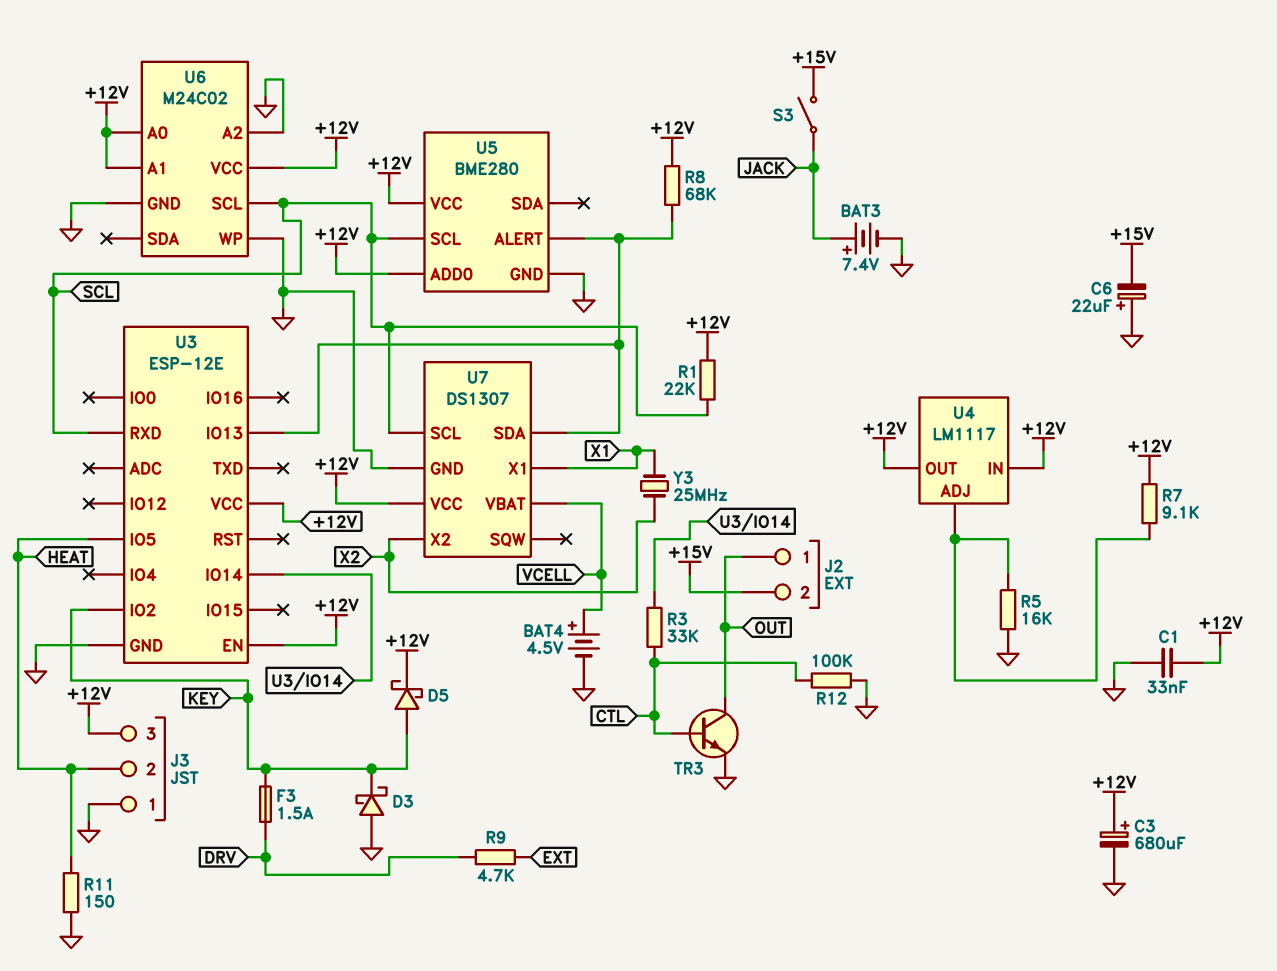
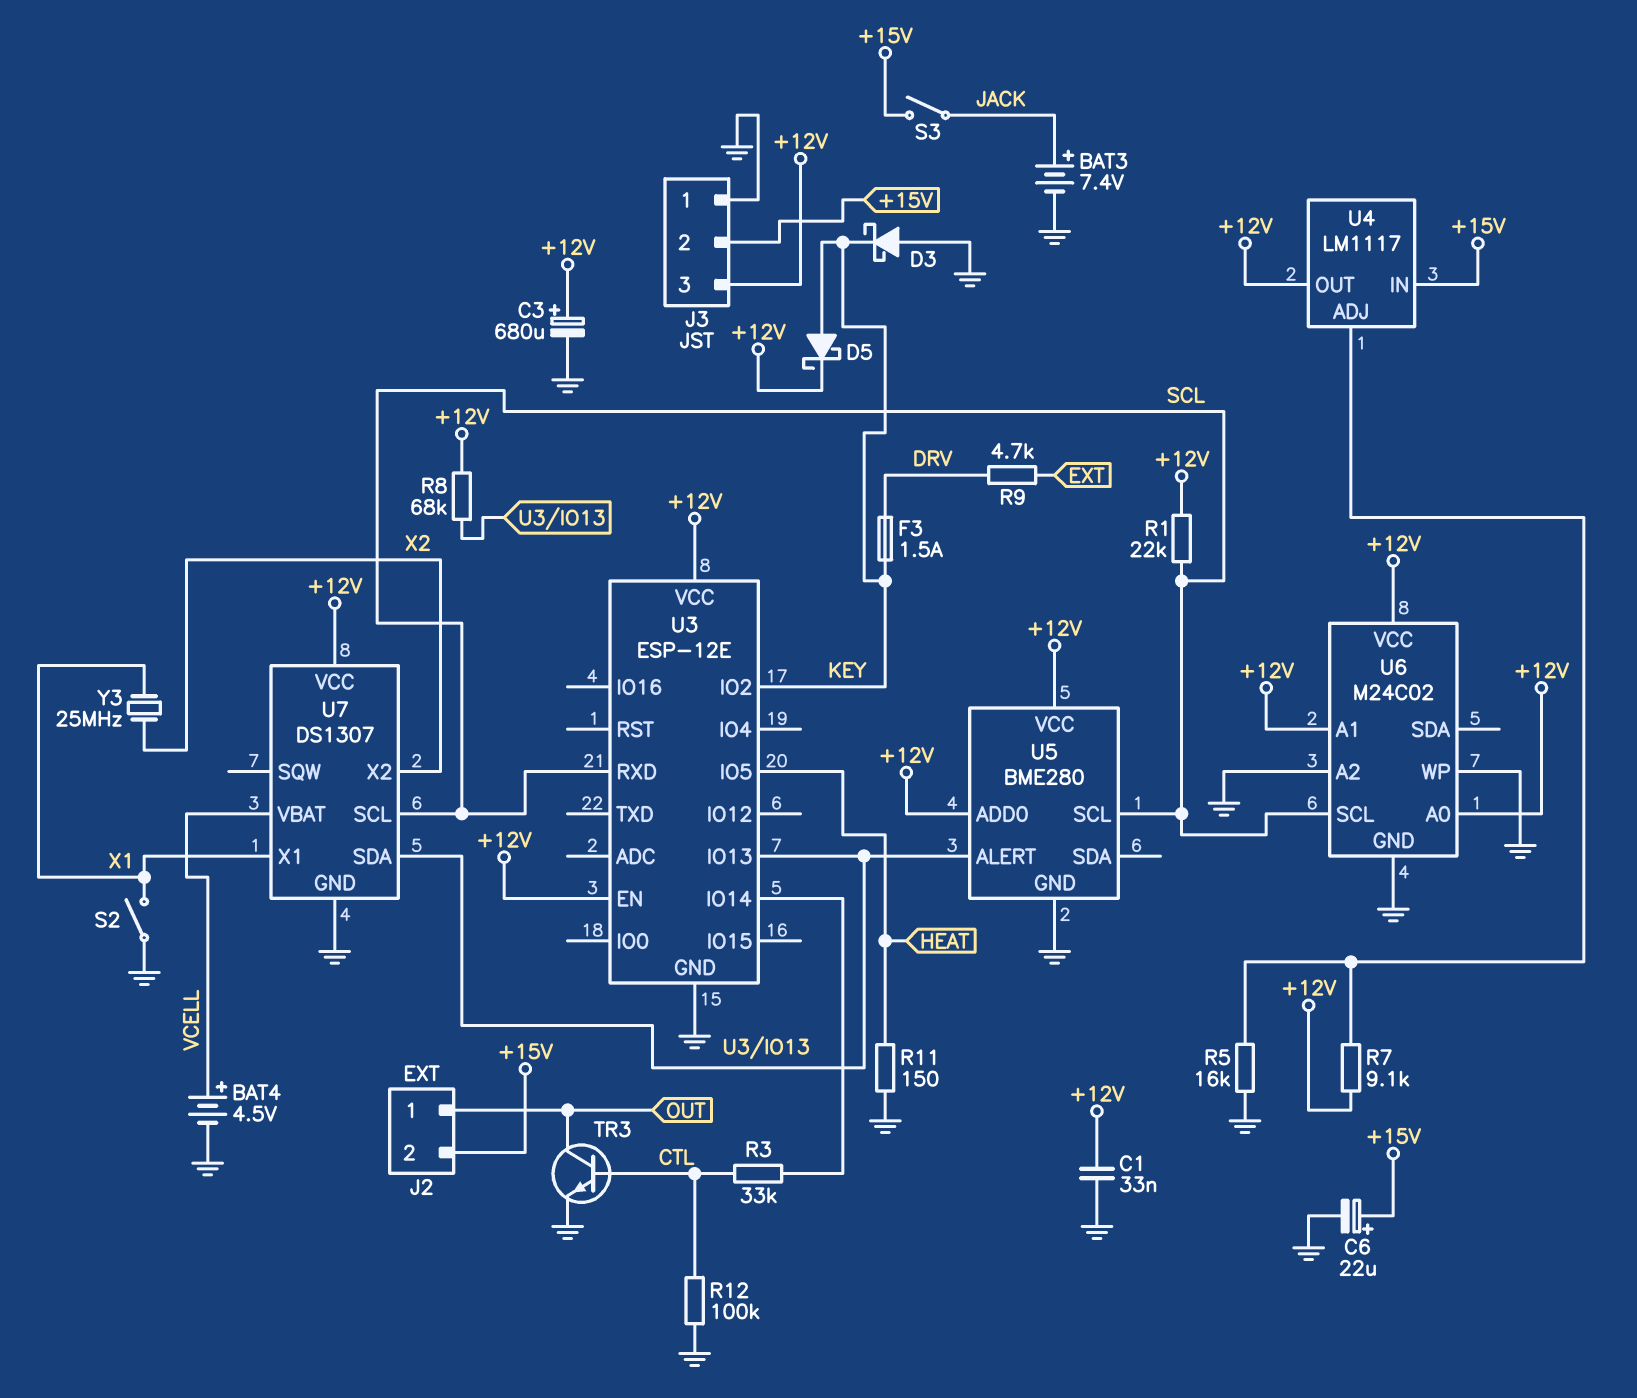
C6: 22uF (plus GND, minus +15V) -> 22uF (plus +15V, minus GND)
J3 pin 2: HEAT -> +15V
S2: none -> switch (GND, X1)
U4 pin IN: +12V -> +15V

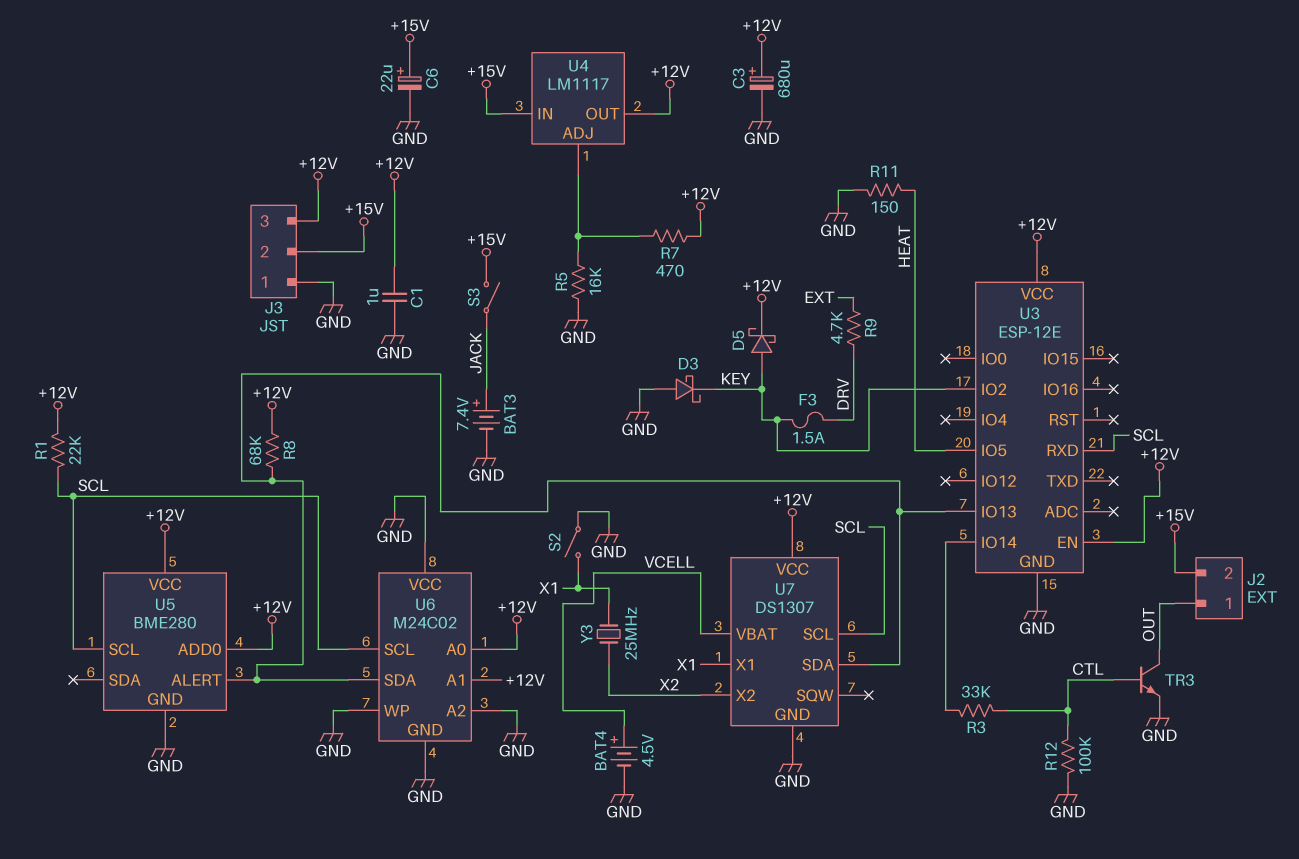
C1: 33nF (+12V, GND) -> 1uF (+12V, GND)
R7: 9.1k (+12V, U4/ADJ) -> 470 (+12V, U4/ADJ)
U6 pin SDA: none -> U3/IO13
U6 pin VCC: +12V -> GND

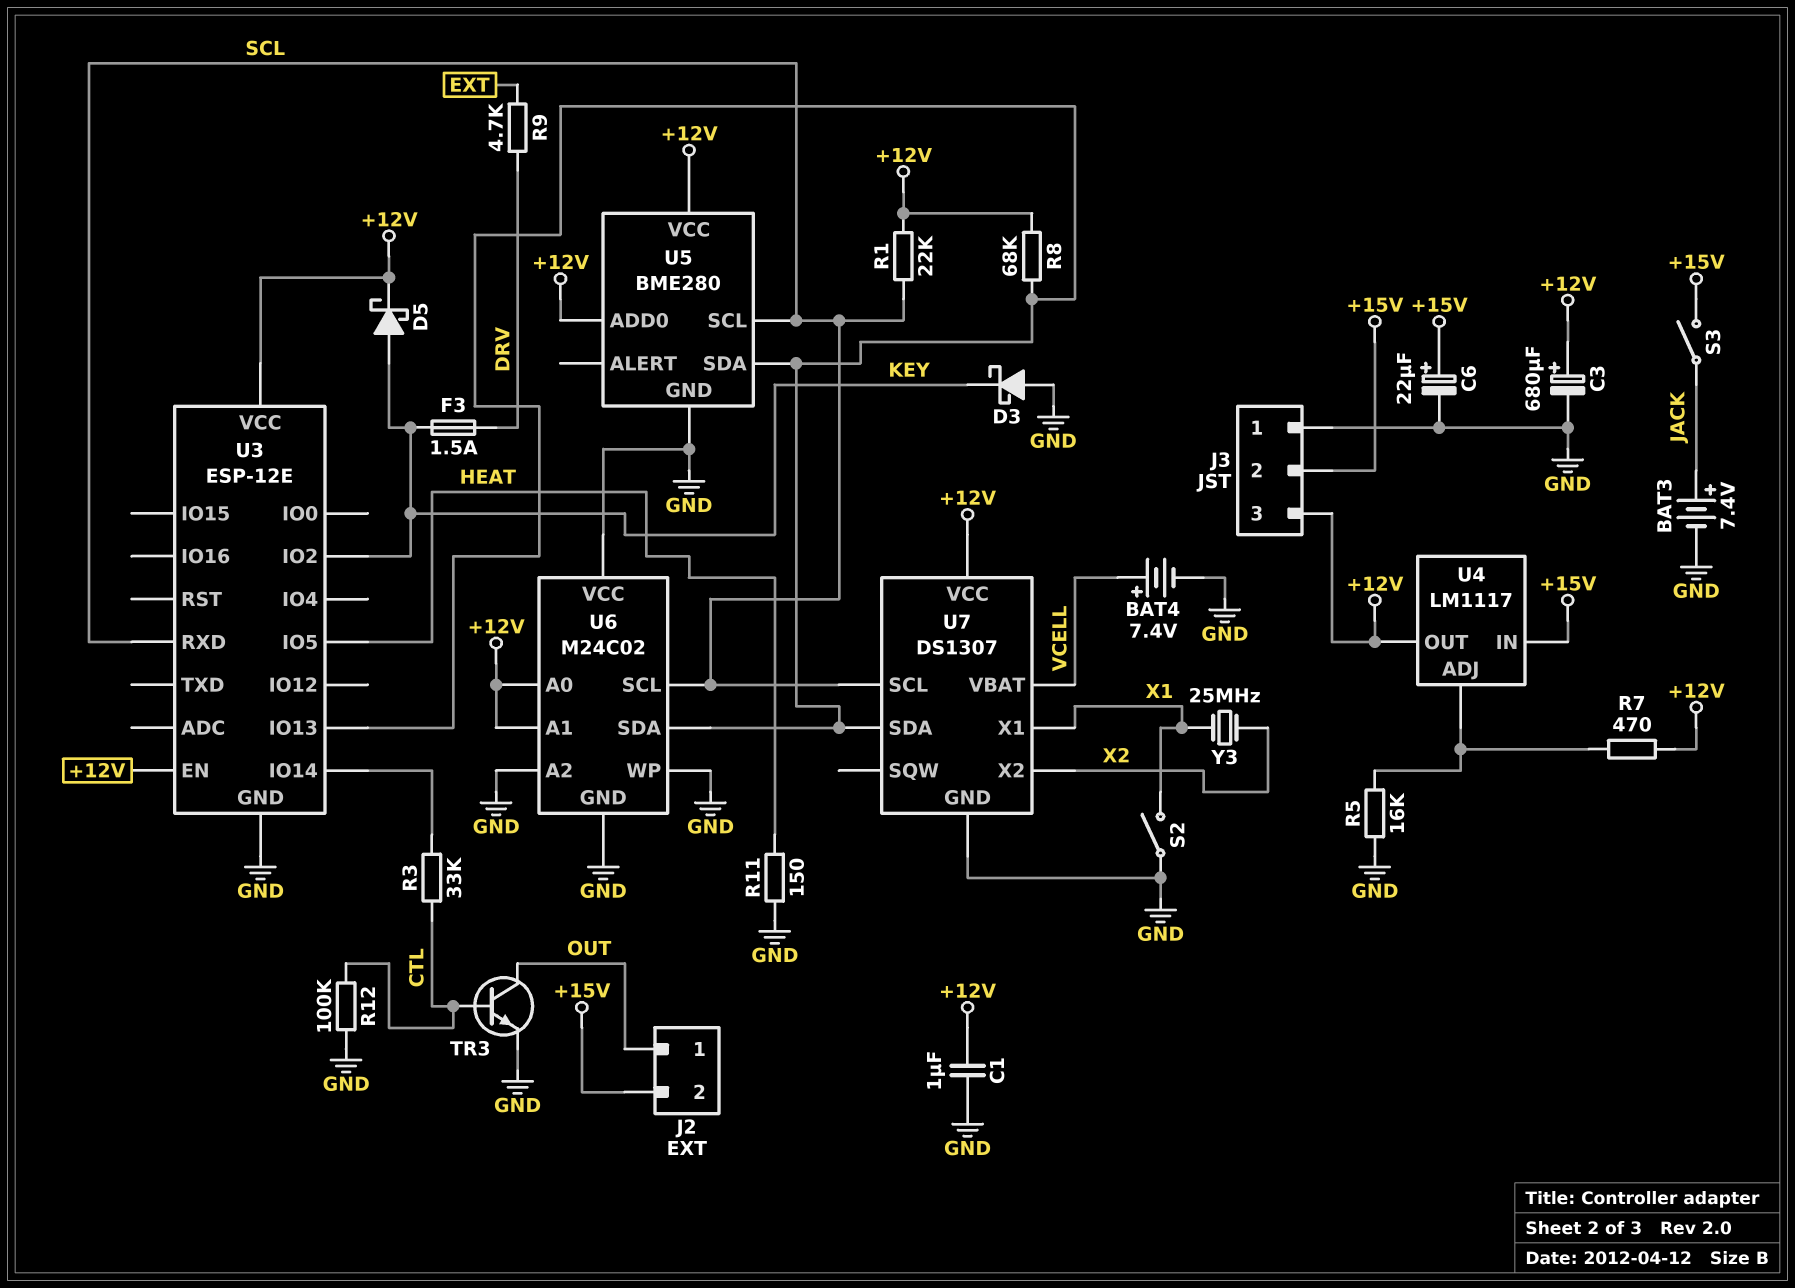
BAT4: 4.5V (plus VCELL, minus GND) -> 7.4V (plus VCELL, minus GND)
U5 pin ALERT: U3/IO13 -> none
U5 pin SDA: none -> U3/IO13

